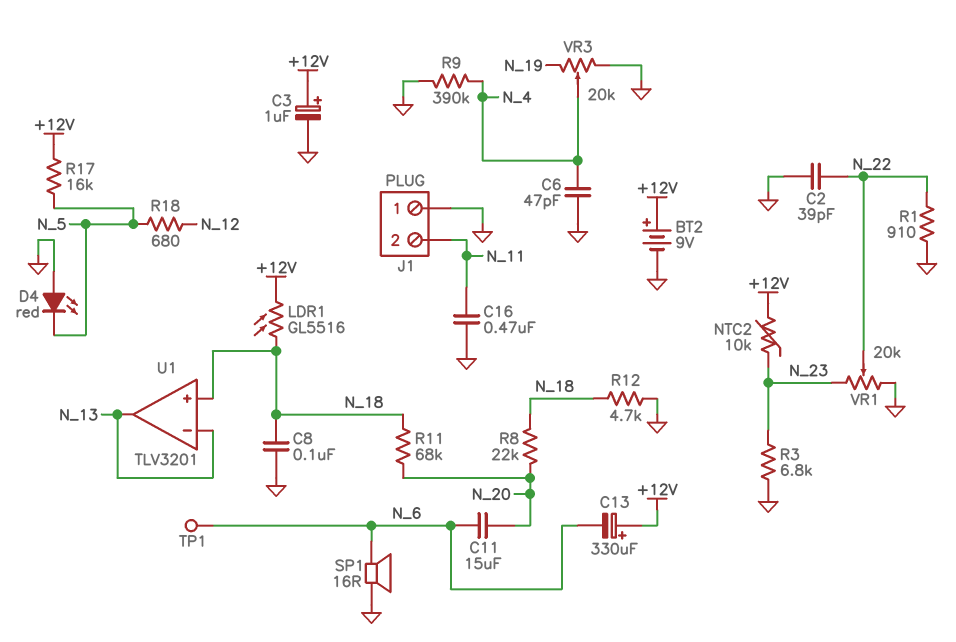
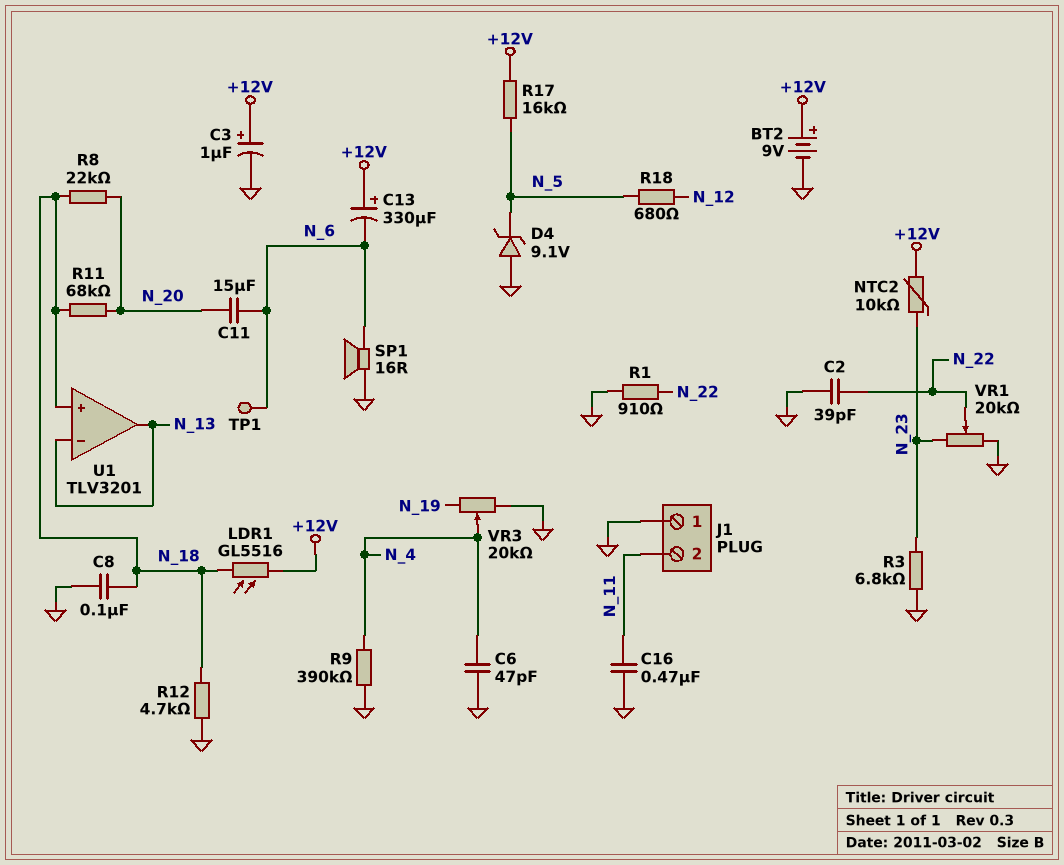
D4: LED red (A GND, K N_5) -> zener 9.1V (A GND, K N_5)

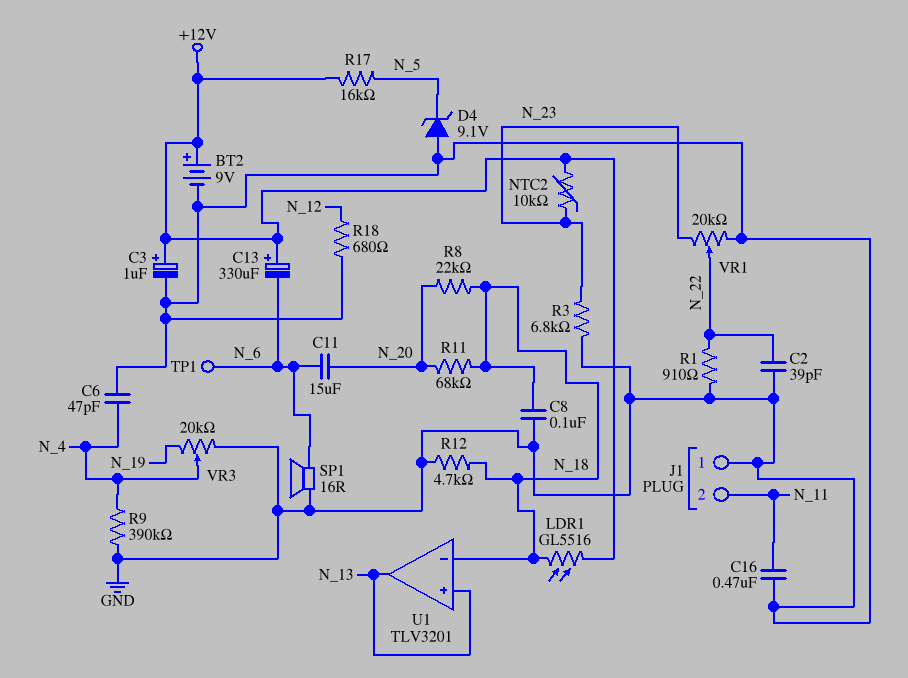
R18: 680 (N_5, N_12) -> 680 (GND, N_12)
U1 pin in+: N_18 -> N_13
U1 pin in-: N_13 -> N_18

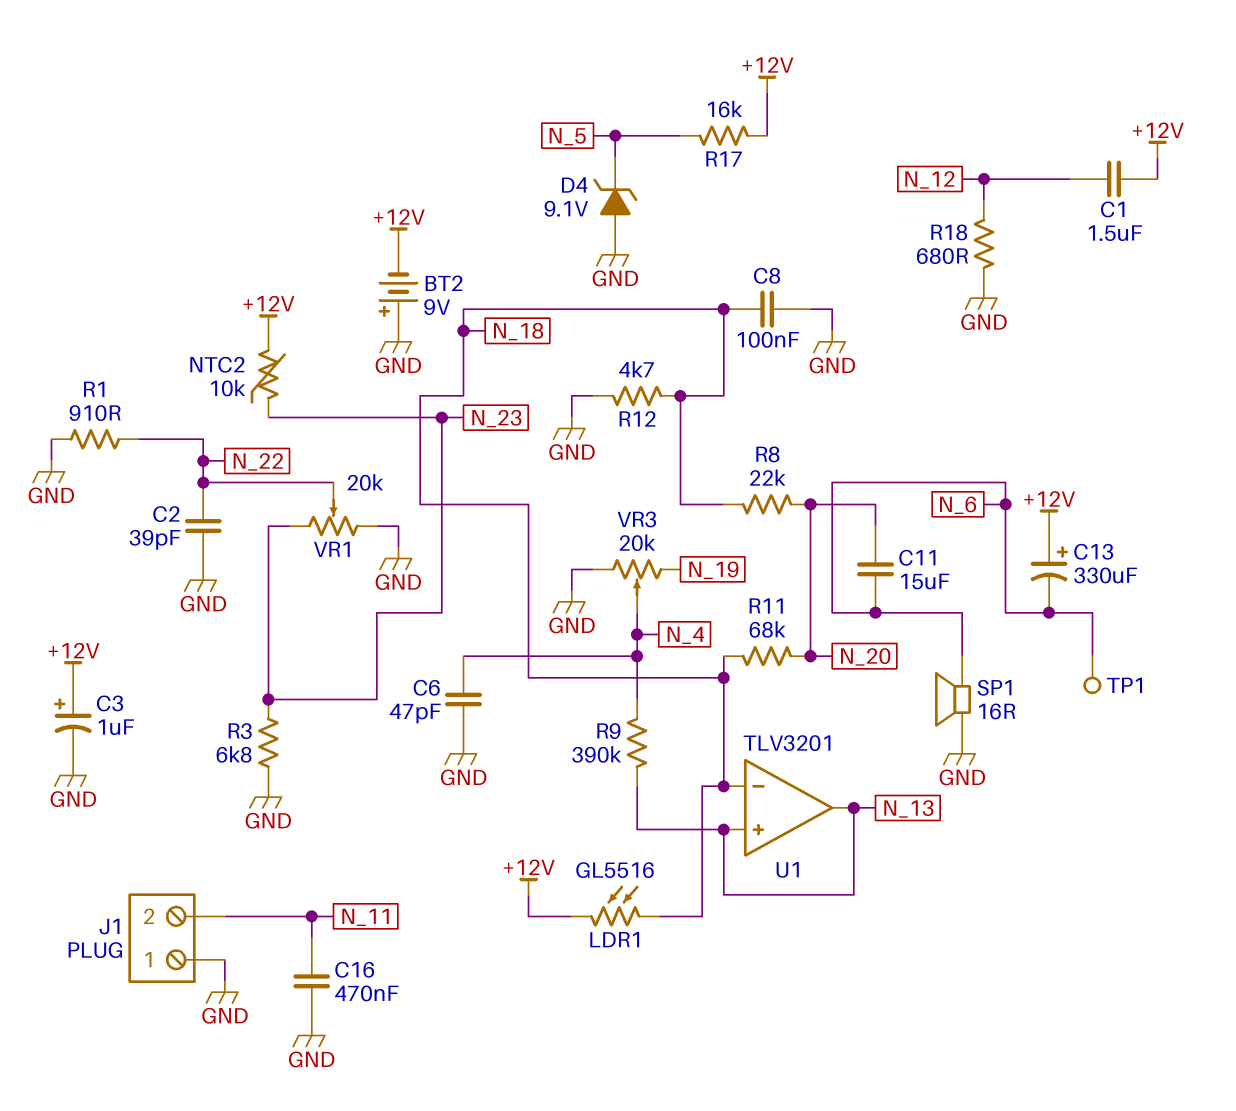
BT2: 9V (plus +12V, minus GND) -> 9V (plus GND, minus +12V)
C1: none -> 1.5uF (+12V, N_12)
R9: 390k (GND, N_4) -> 390k (N_4, N_13)

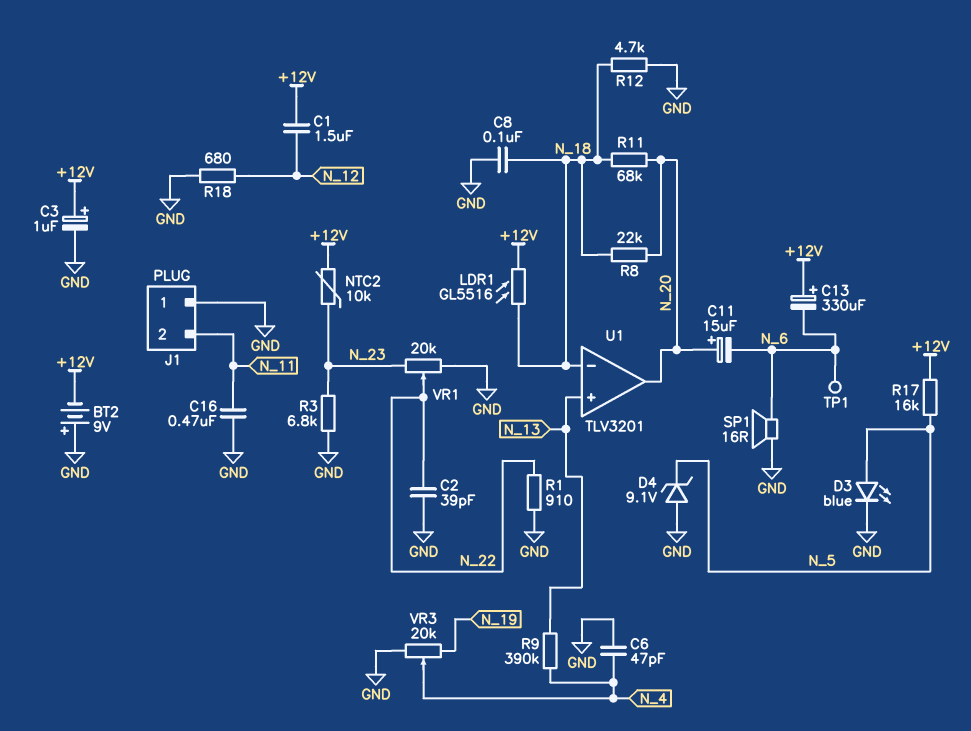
C11: 15uF (N_6, N_20) -> 15uF (plus N_20, minus N_6)
D3: none -> LED blue (A N_5, K GND)
U1 pin out: N_13 -> N_20

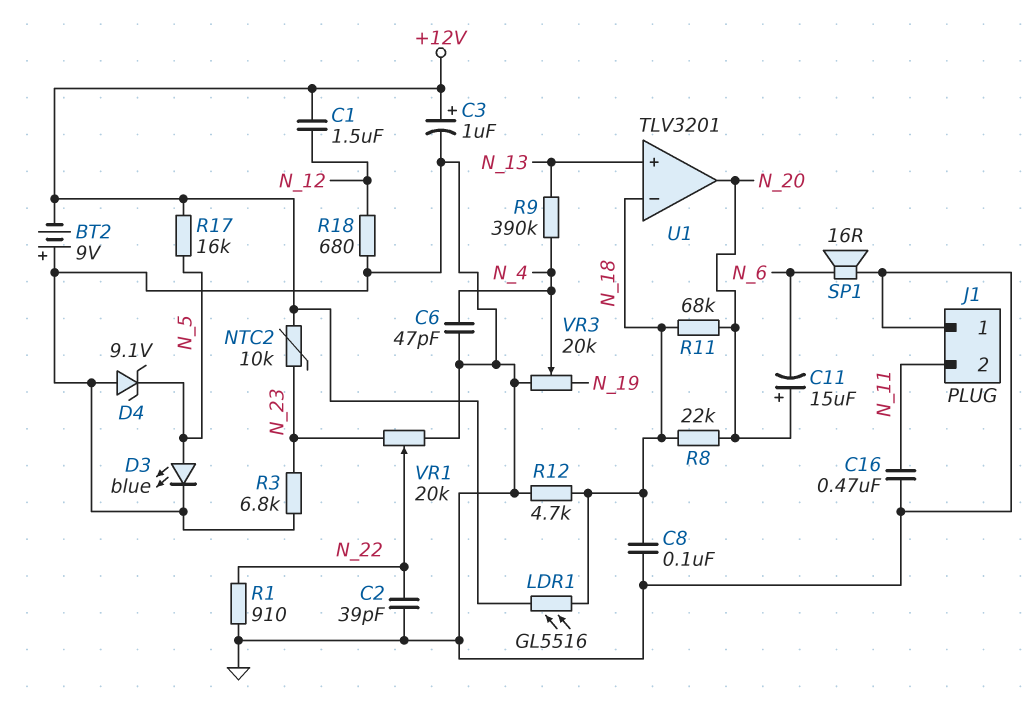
C13: 330uF (plus +12V, minus N_6) -> none
TP1: test point (N_6) -> none

